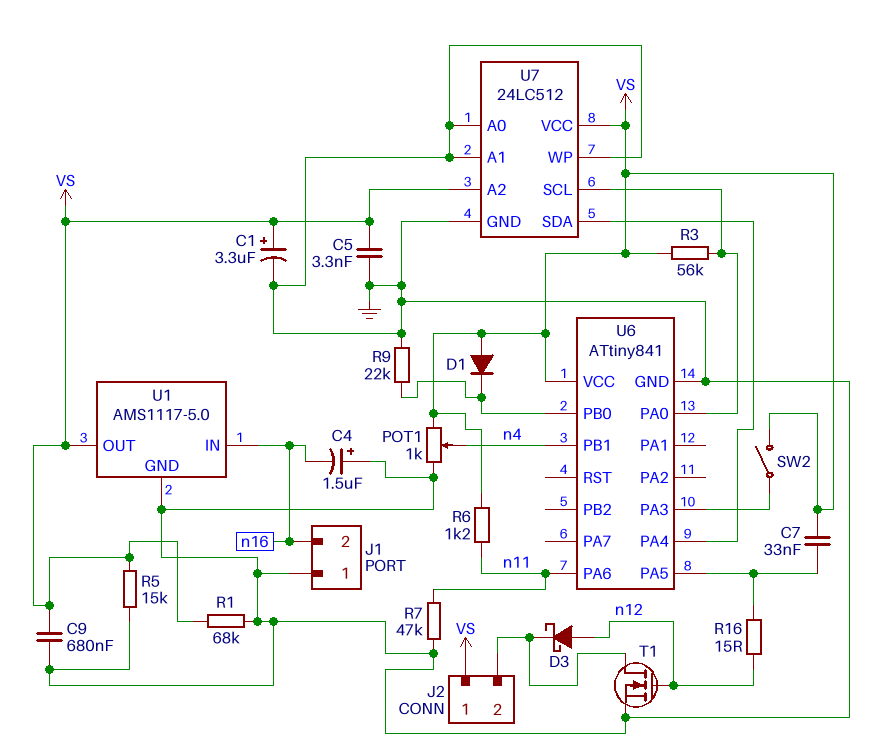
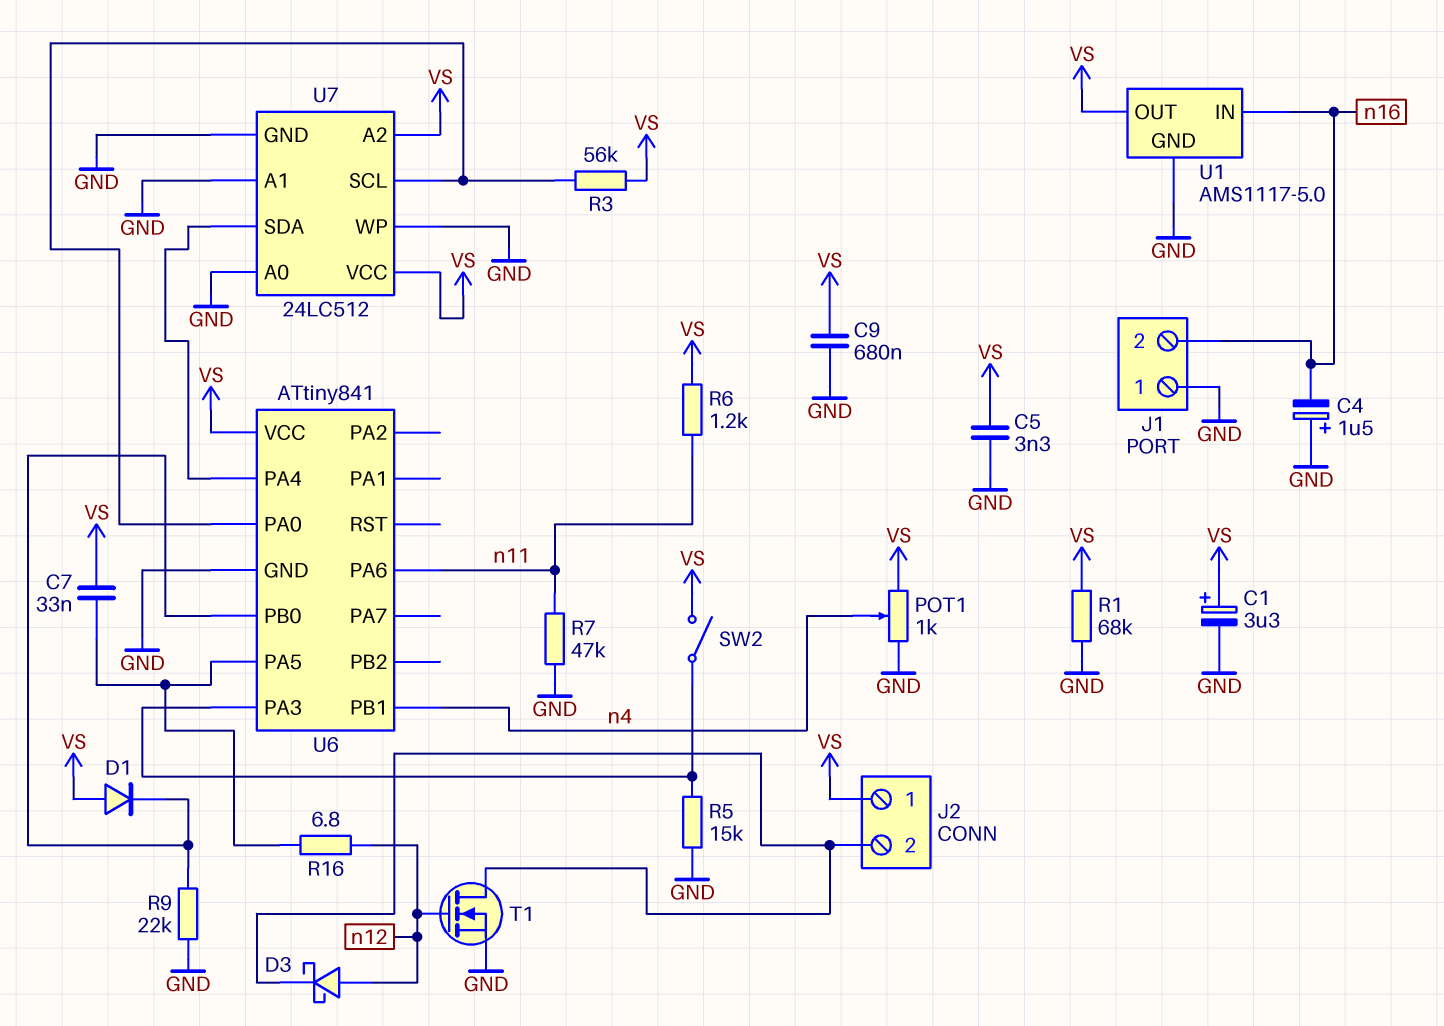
R5: 15k (GND, VS) -> 15k (GND, U6/PA3)
R16: 15 (U6/PA5, n12) -> 6.8 (U6/PA5, n12)

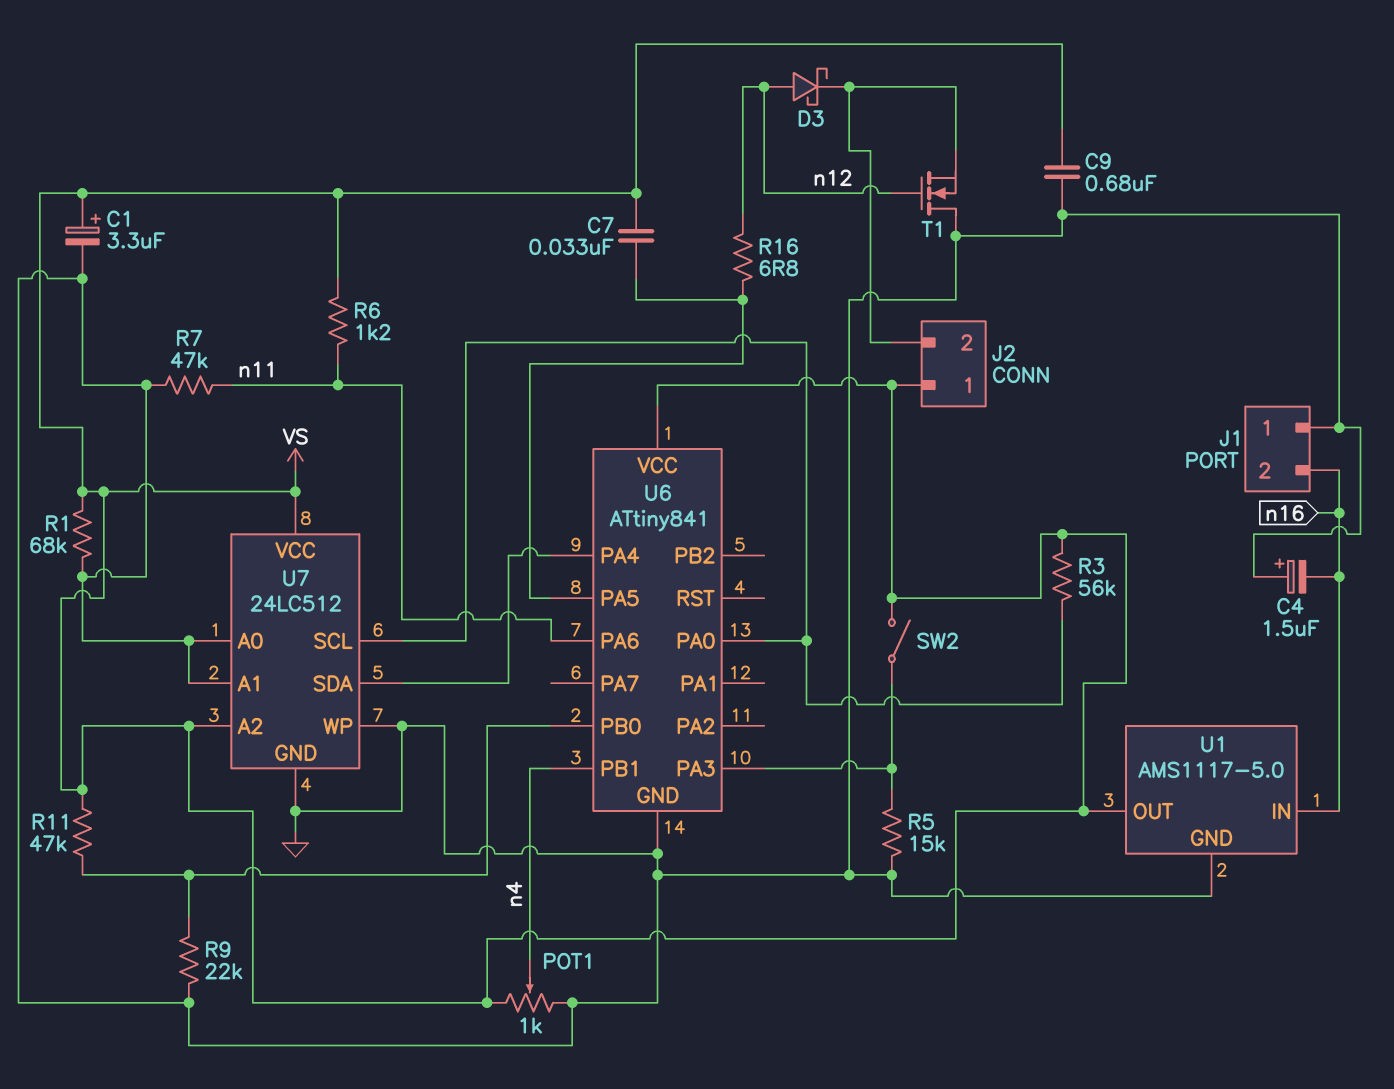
C5: 3.3nF (GND, VS) -> none
D1: diode (A VS, K U6/PB0) -> none
R11: none -> 47k (U6/PB0, VS)
T1: NMOS (G n12, D J2/2, S GND) -> NMOS (G n12, D GND, S J2/2)

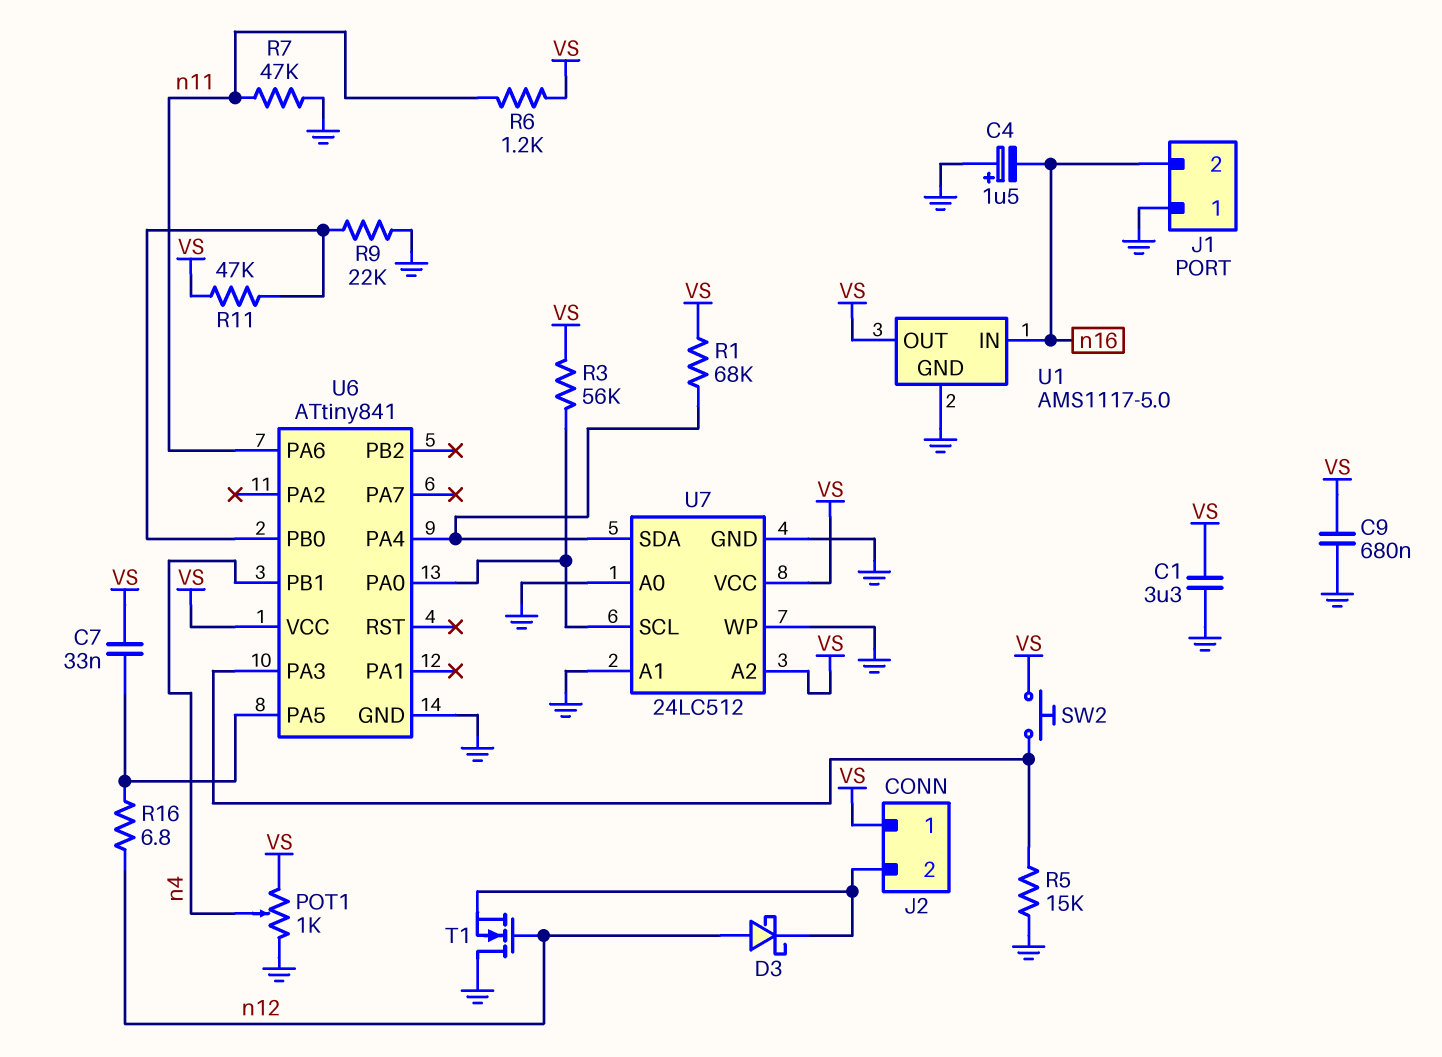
C1: 3.3uF (plus VS, minus GND) -> 3.3uF (GND, VS)
R1: 68k (GND, VS) -> 68k (U6/PA4, VS)
SW2: switch (U6/PA3, VS) -> button (U6/PA3, VS)

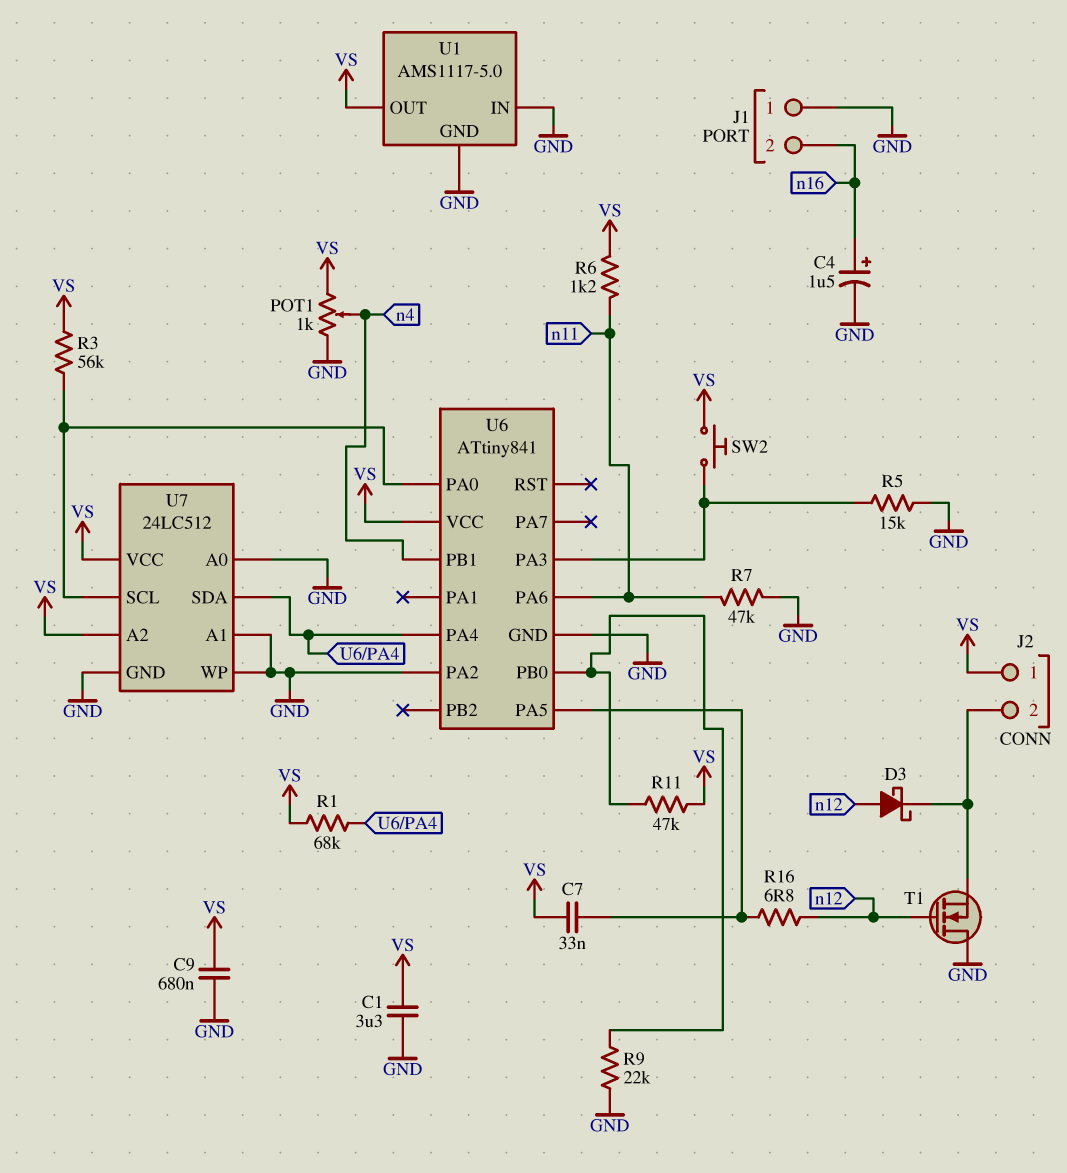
C4: 1.5uF (plus GND, minus n16) -> 1.5uF (plus n16, minus GND)
U1 pin IN: n16 -> GND
U6 pin PA2: none -> GND

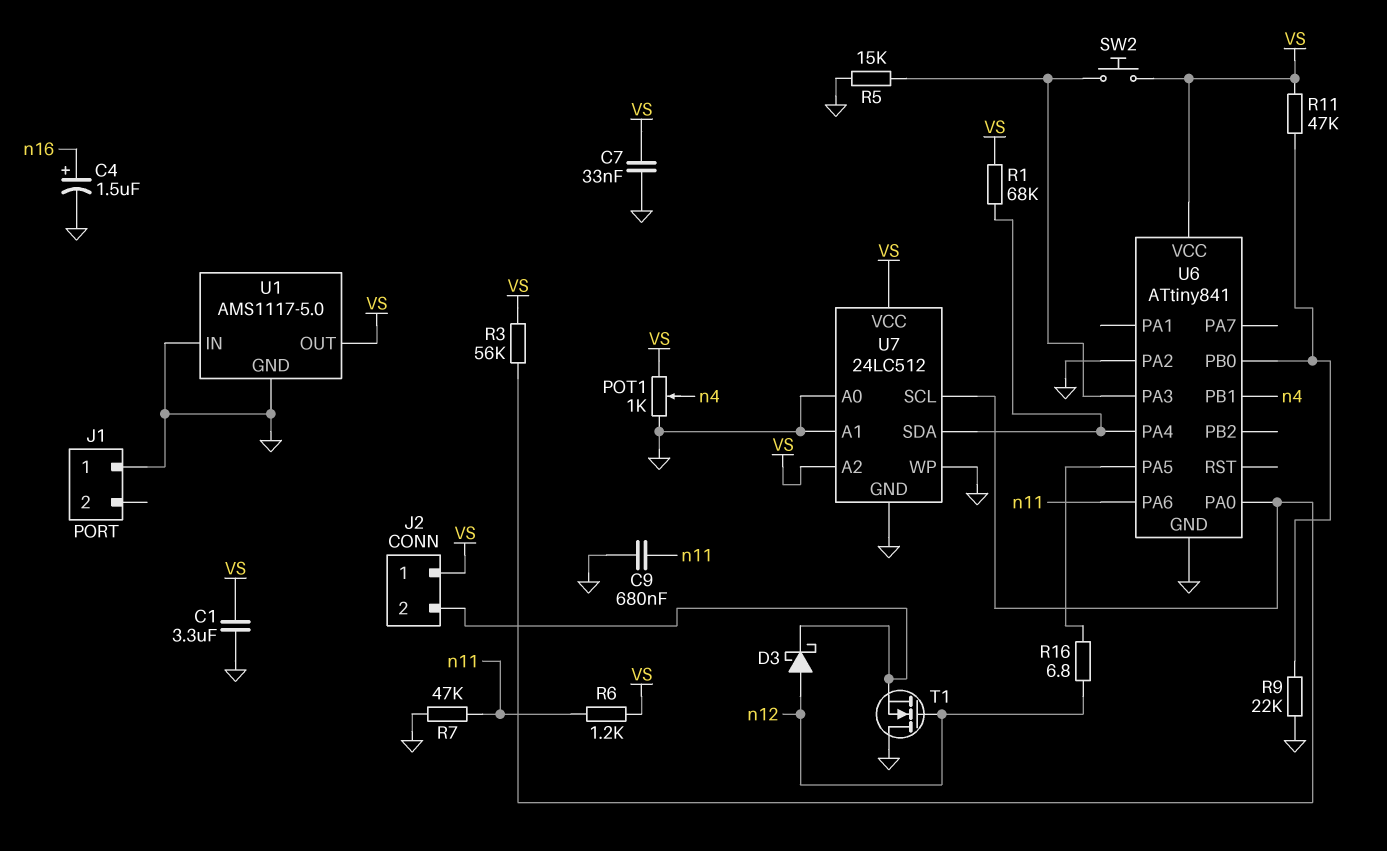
C7: 33nF (U6/PA5, VS) -> 33nF (GND, VS)
C9: 680nF (GND, VS) -> 680nF (GND, n11)
J1 pin 2: n16 -> none

